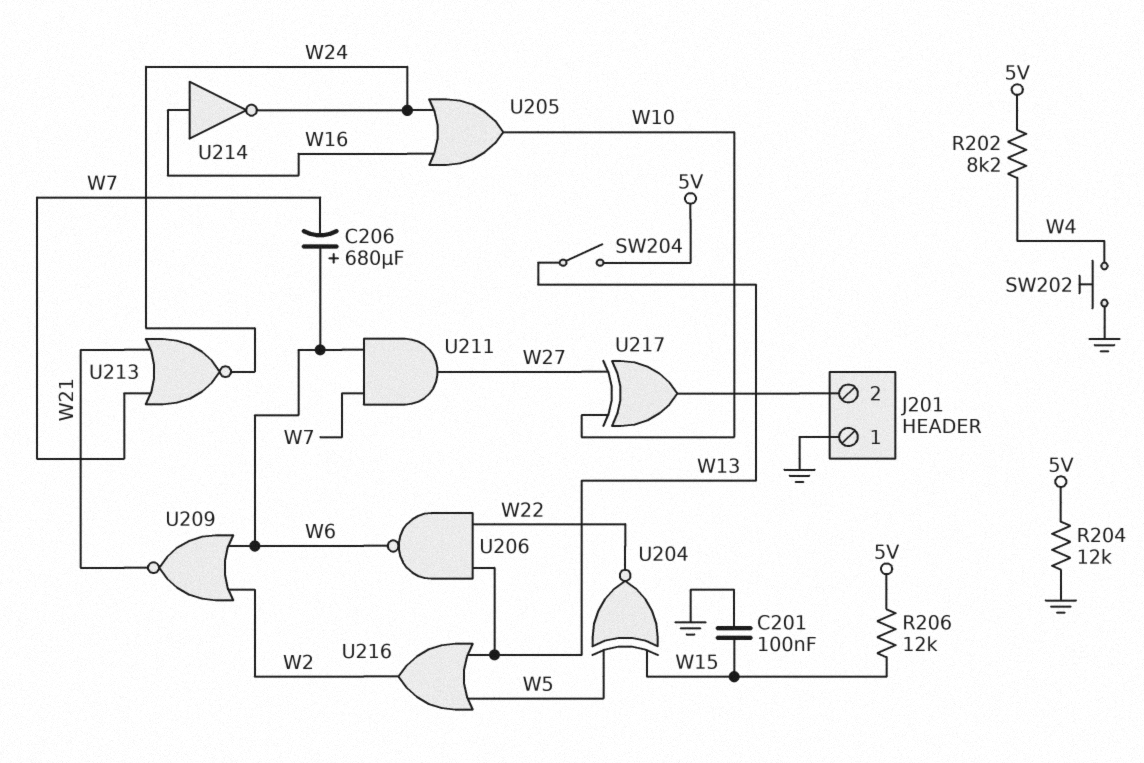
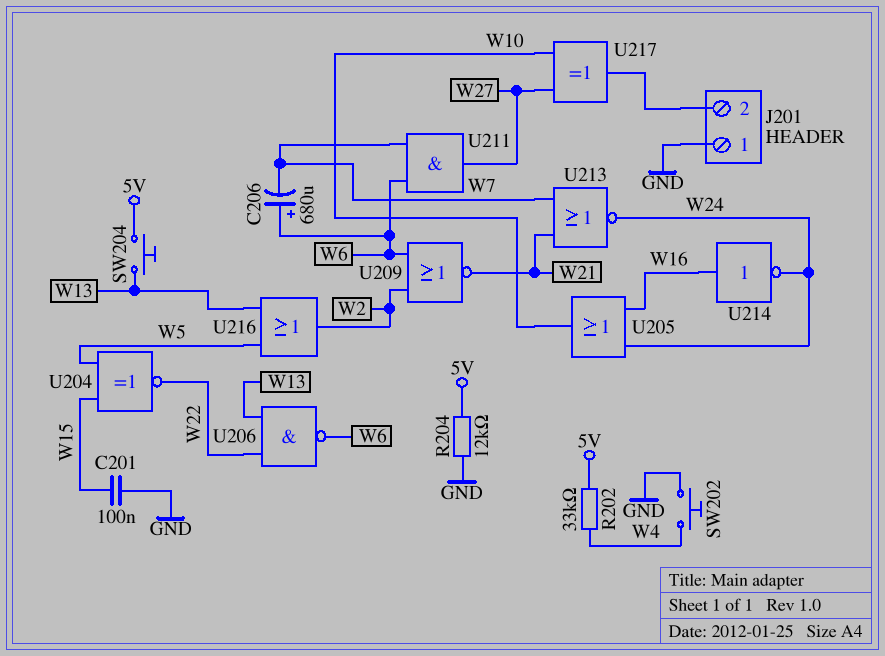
R202: 8.2k (5V, W4) -> 33k (5V, W4)
R206: 12k (5V, W15) -> none
SW204: switch (5V, W13) -> button (5V, W13)

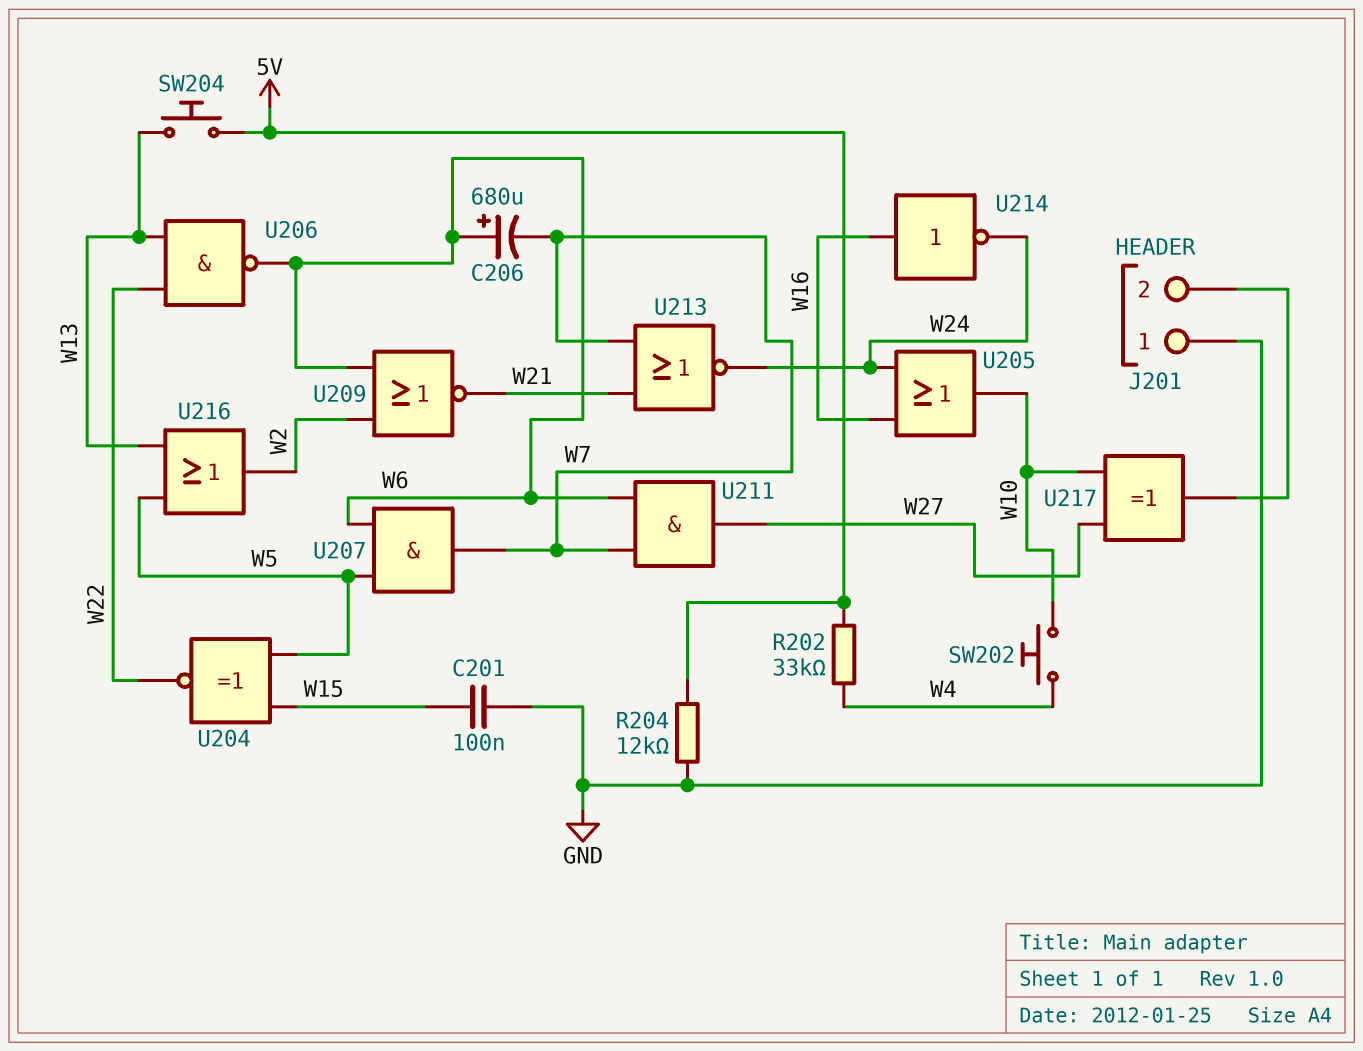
SW202: button (GND, W4) -> button (W4, W10)
U207: none -> AND (in W5, in W6, out W7)

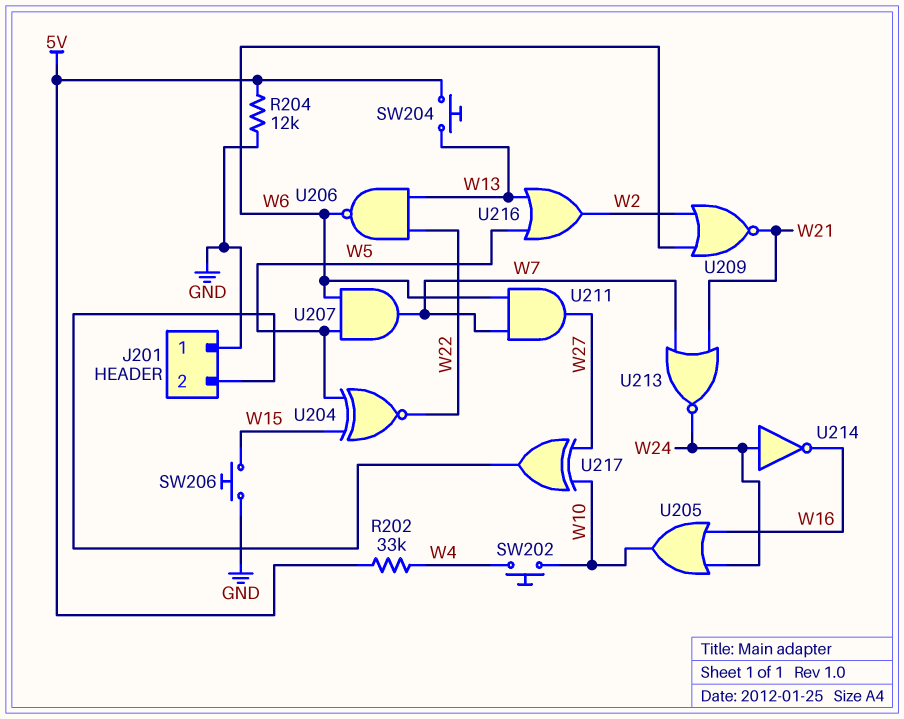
C201: 100nF (GND, W15) -> none
C206: 680uF (plus W6, minus W7) -> none
SW206: none -> button (GND, W15)
U214: NOT (in W16, out W24) -> NOT (in W24, out W16)

